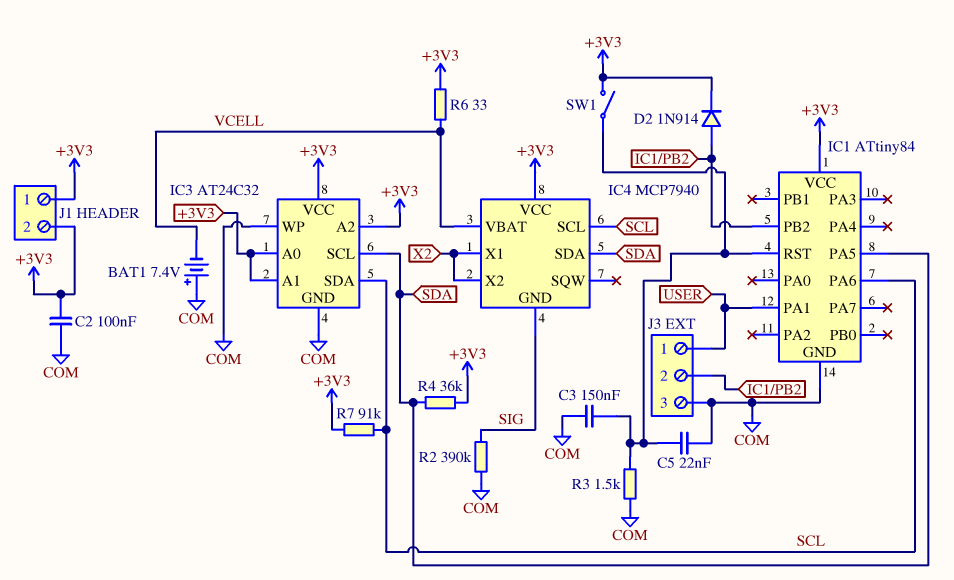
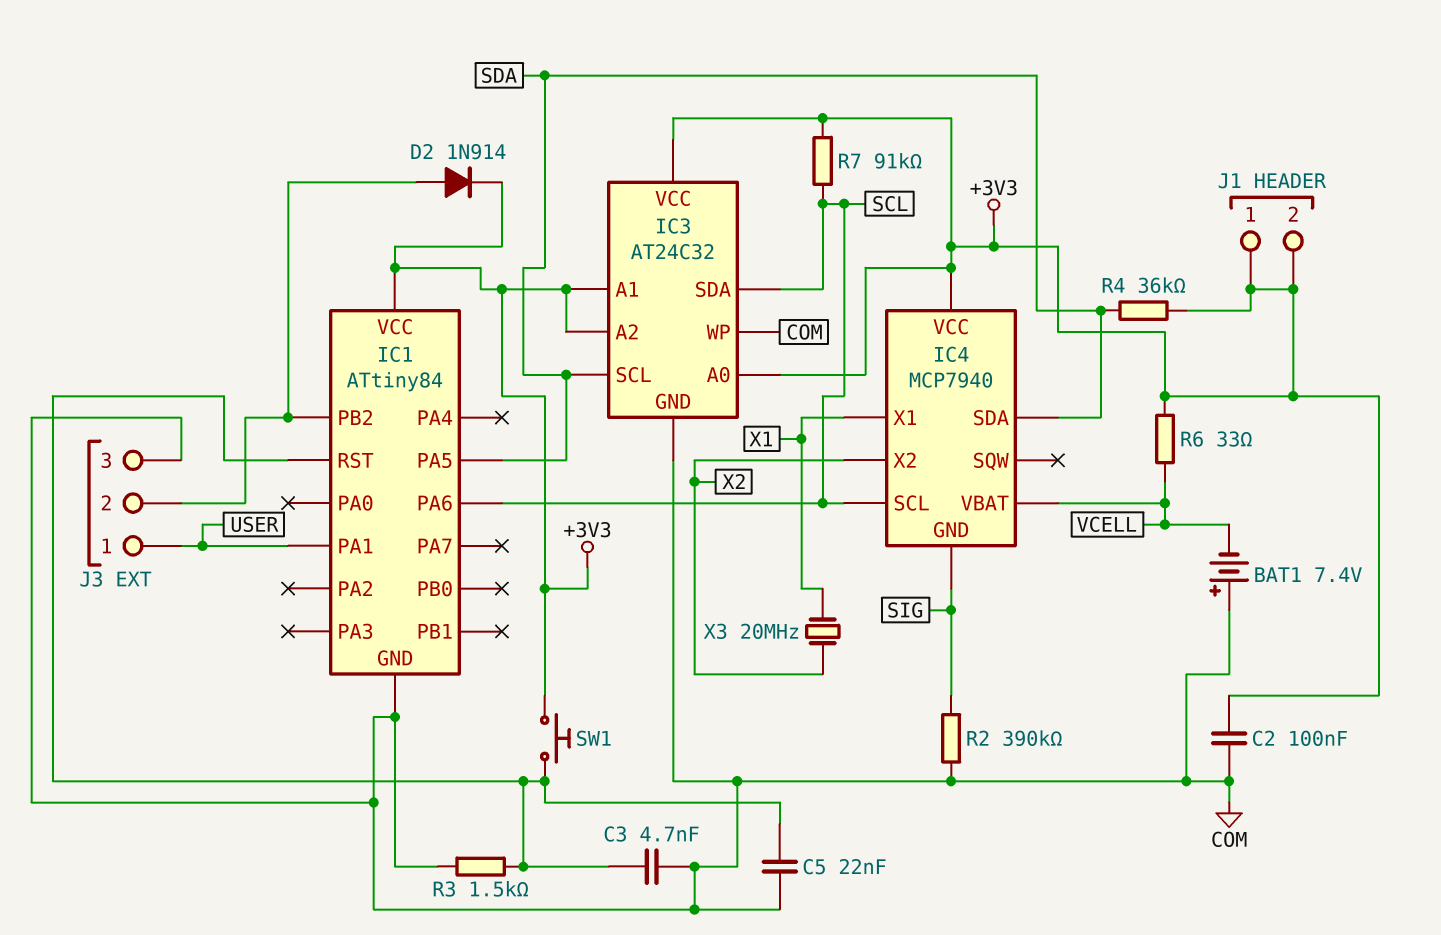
C3: 150nF (COM, IC1/RST) -> 4.7nF (COM, IC1/RST)
IC4 pin X1: X2 -> X1
SW1: switch (+3V3, IC1/RST) -> button (+3V3, IC1/RST)
X3: none -> 20MHz (X1, X2)

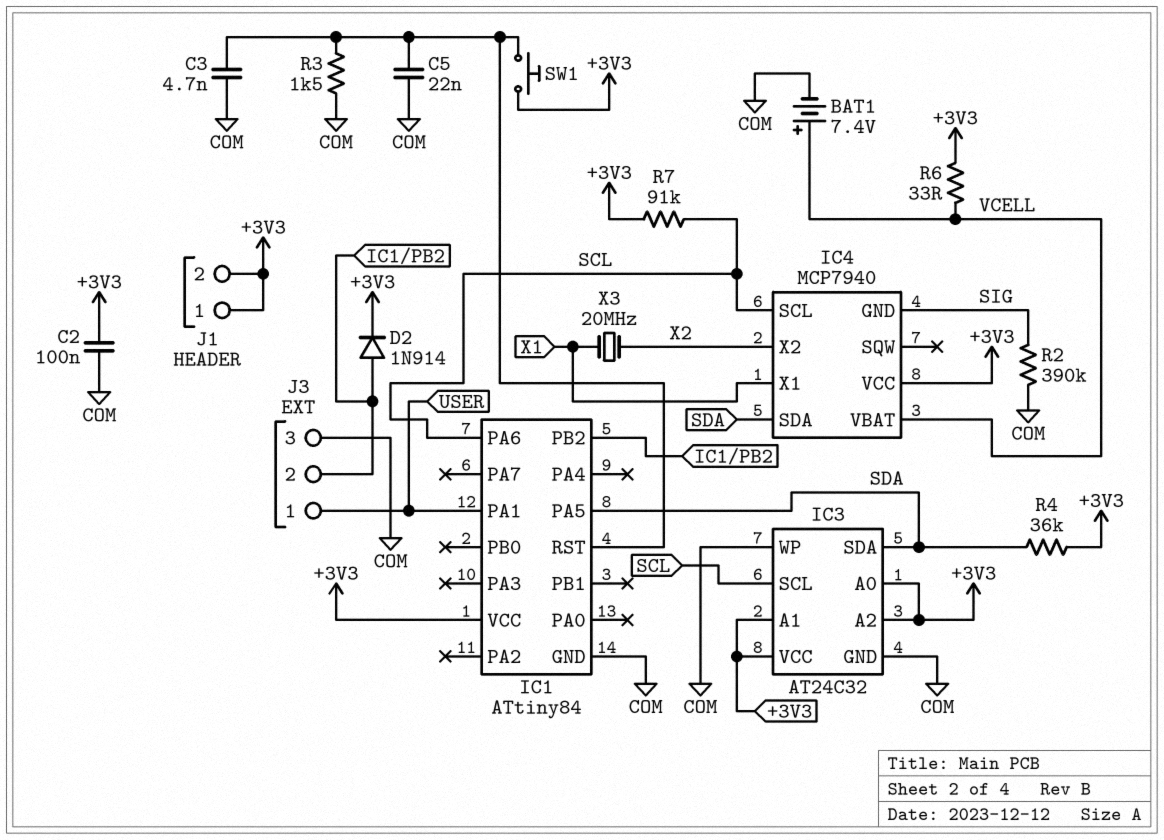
BAT1: 7.4V (plus COM, minus VCELL) -> 7.4V (plus VCELL, minus COM)
IC3 pin SCL: SDA -> SCL
IC3 pin SDA: SCL -> SDA

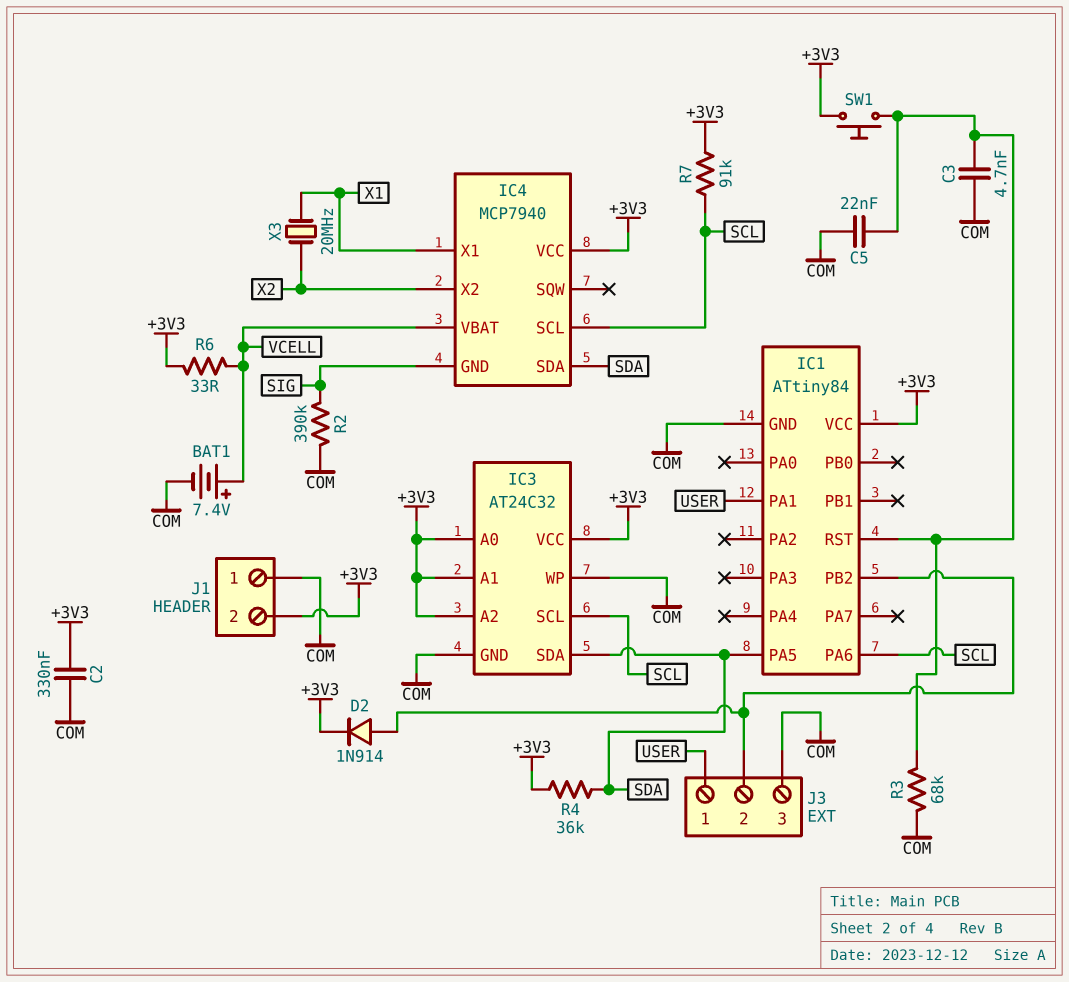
C2: 100nF (+3V3, COM) -> 330nF (+3V3, COM)
J1 pin 1: +3V3 -> COM
R3: 1.5k (COM, IC1/RST) -> 68k (COM, IC1/RST)

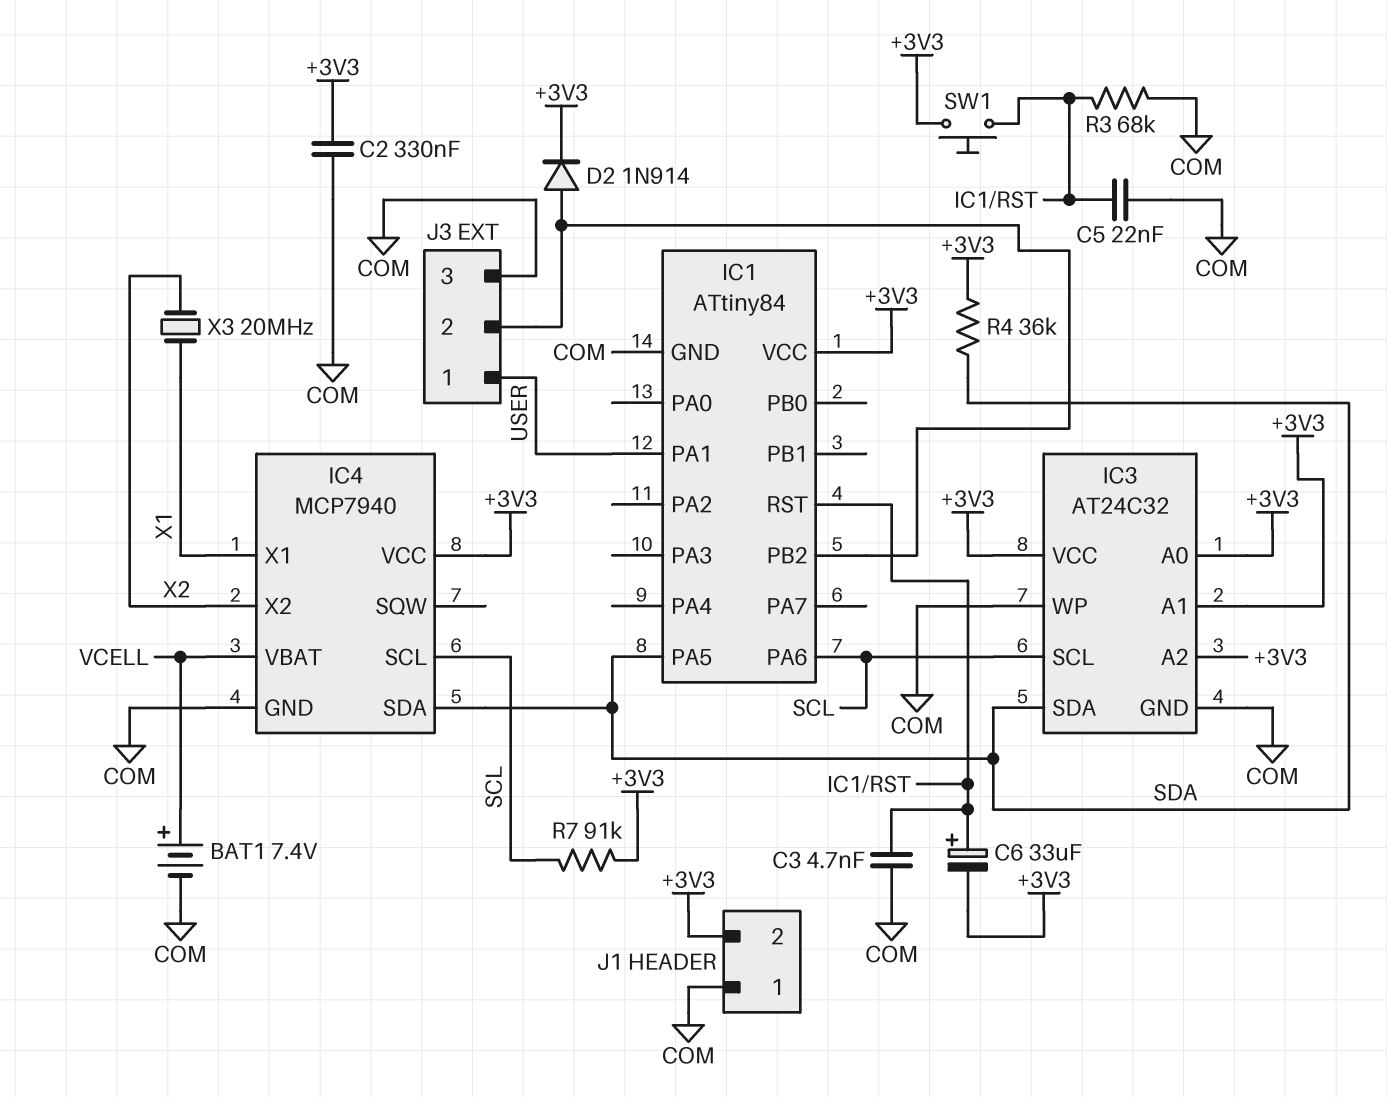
C6: none -> 33uF (plus IC1/RST, minus +3V3)
IC4 pin GND: SIG -> COM
R2: 390k (COM, SIG) -> none
R6: 33 (+3V3, VCELL) -> none

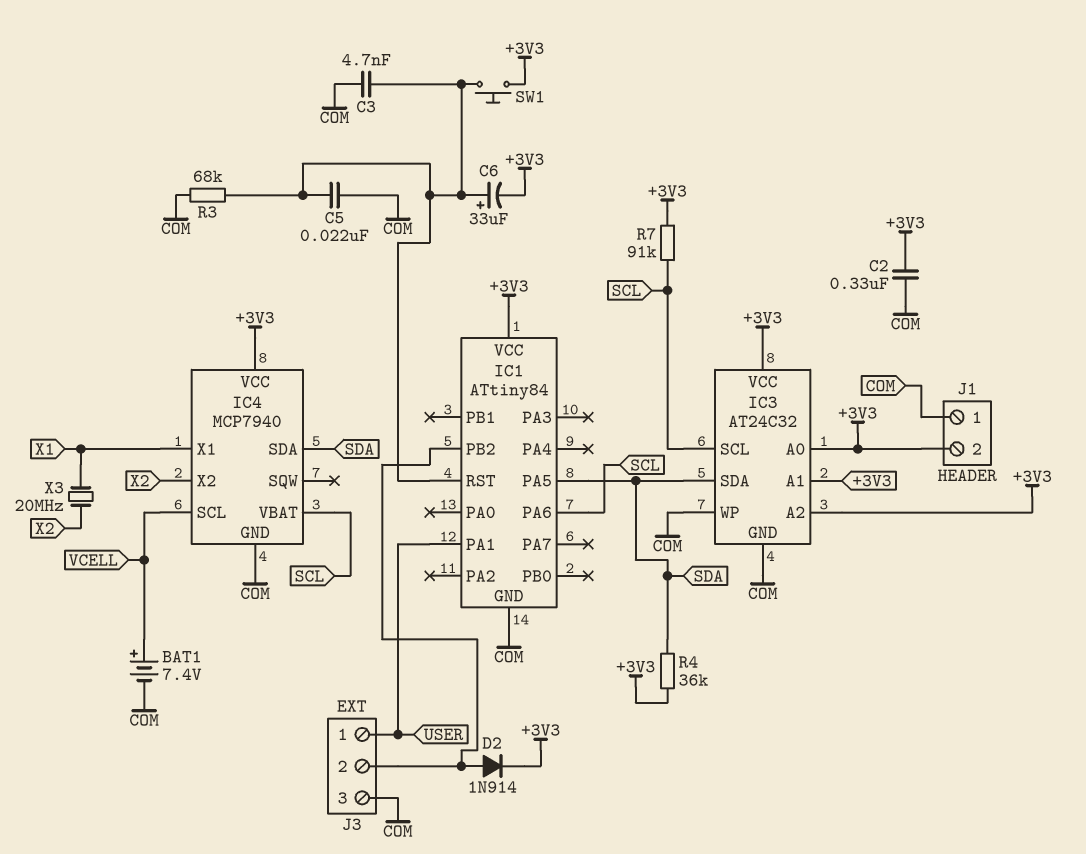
IC4 pin SCL: SCL -> VCELL
IC4 pin VBAT: VCELL -> SCL

